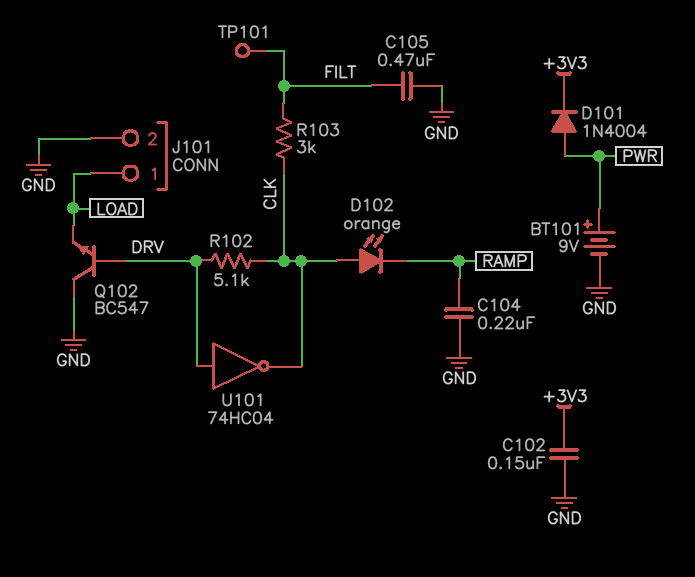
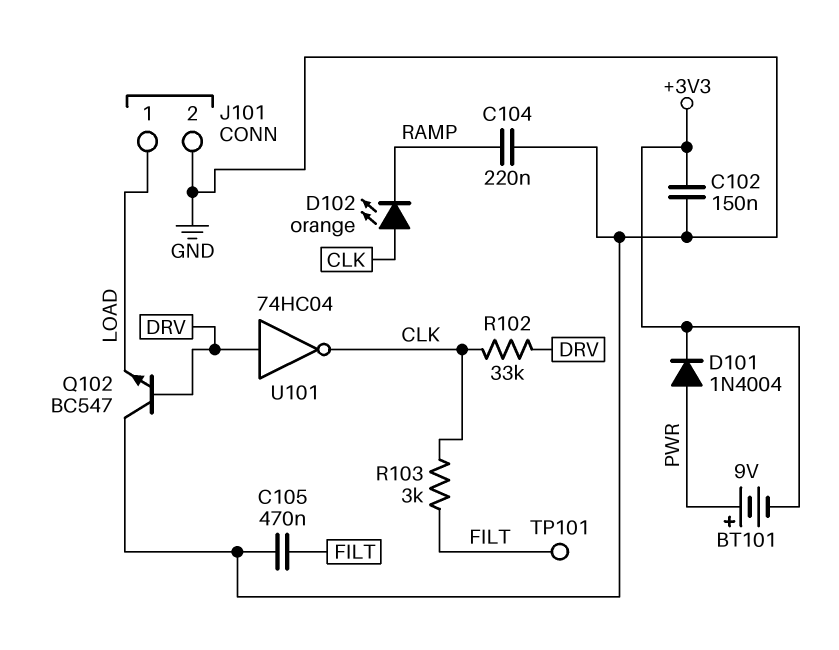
BT101: 9V (plus PWR, minus GND) -> 9V (plus PWR, minus +3V3)
R102: 5.1k (CLK, DRV) -> 33k (CLK, DRV)

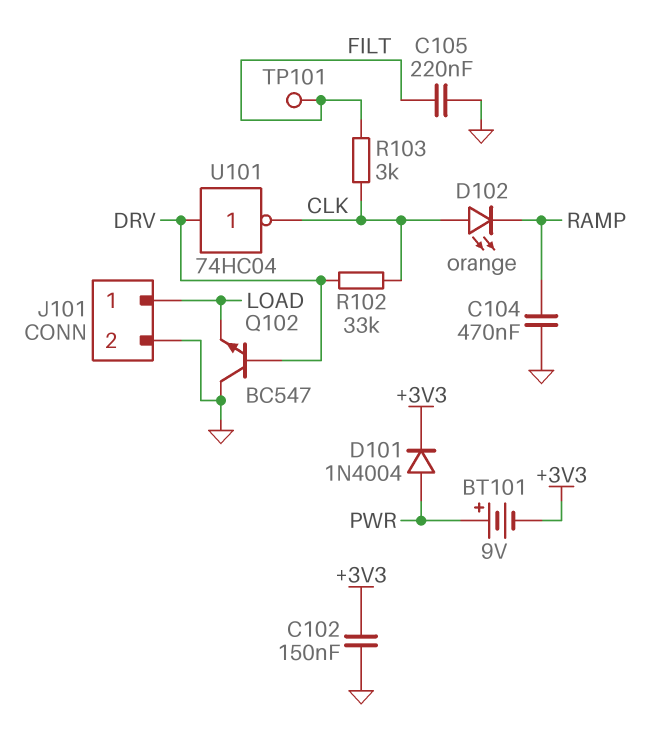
C104: 220nF (GND, RAMP) -> 470nF (GND, RAMP)
C105: 470nF (FILT, GND) -> 220nF (FILT, GND)

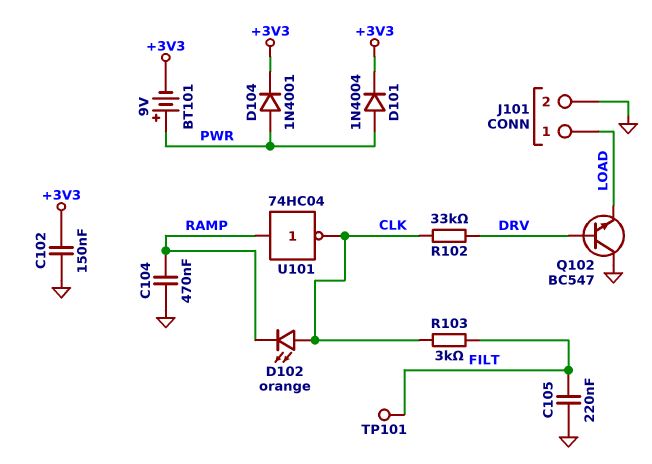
D104: none -> diode 1N4001 (A PWR, K +3V3)
U101: NOT 74HC04 (in DRV, out CLK) -> NOT 74HC04 (in RAMP, out CLK)

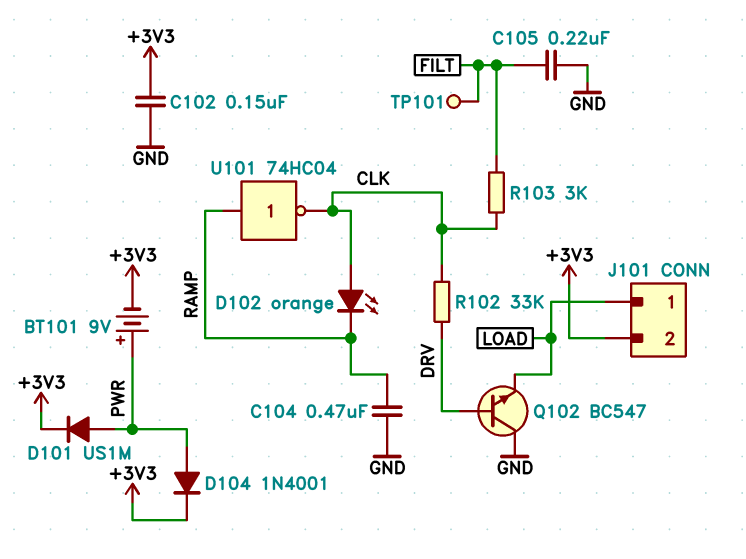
D101: diode 1N4004 (A PWR, K +3V3) -> diode US1M (A PWR, K +3V3)
J101 pin 2: GND -> +3V3

